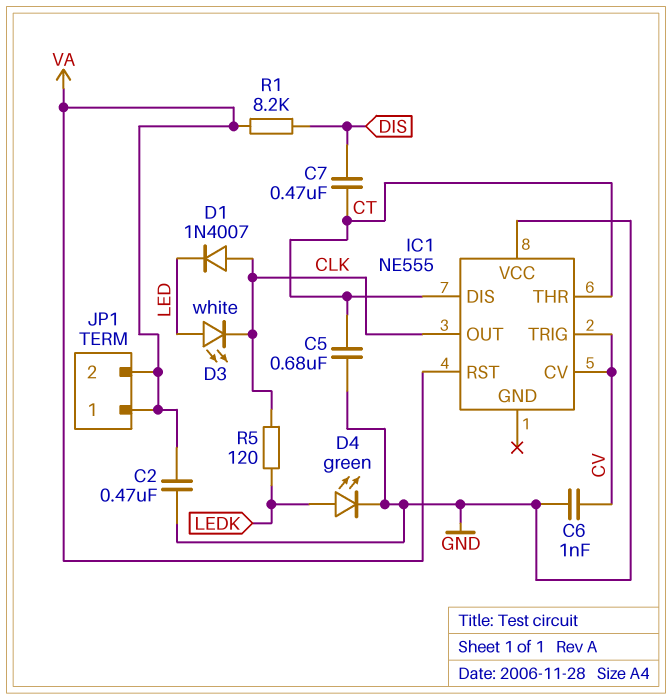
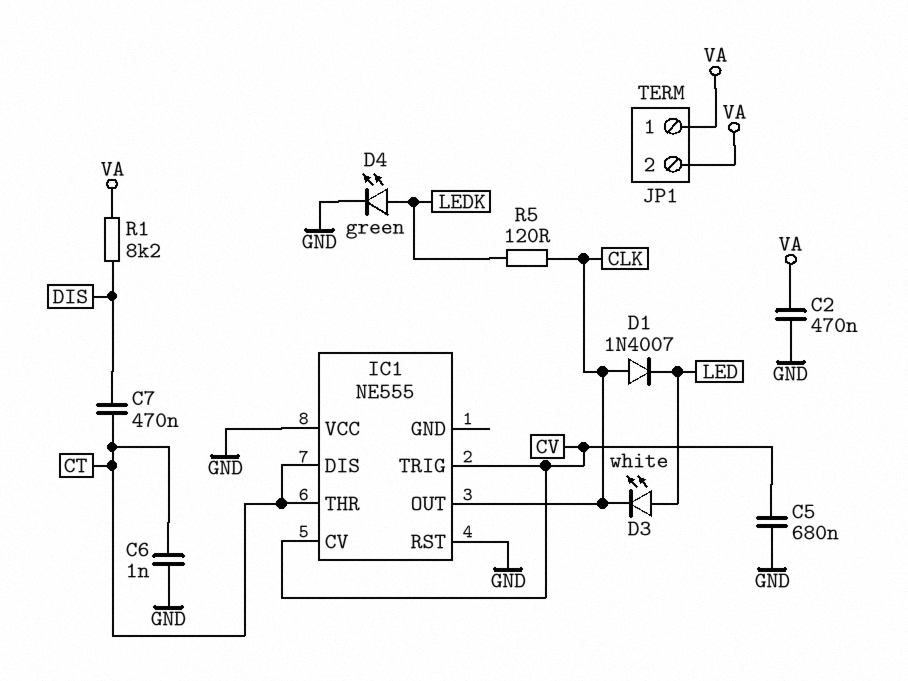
C5: 680nF (CT, GND) -> 680nF (CV, GND)
C6: 1nF (CV, GND) -> 1nF (CT, GND)
IC1 pin RST: VA -> GND

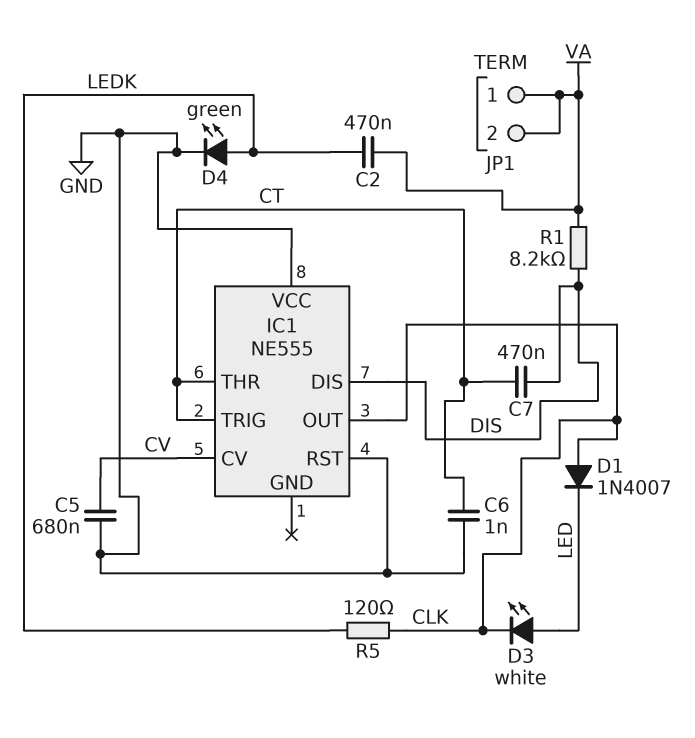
C2: 470nF (GND, VA) -> 470nF (LEDK, VA)
IC1 pin DIS: CT -> DIS
IC1 pin TRIG: CV -> CT

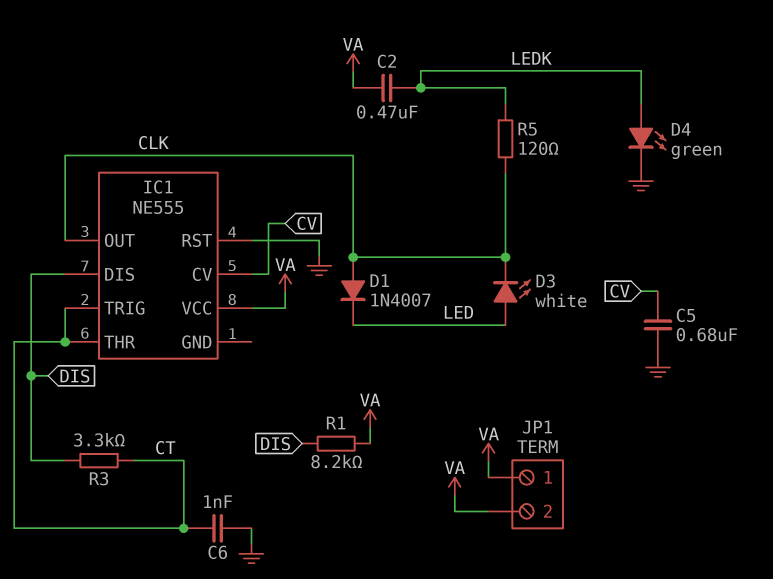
C7: 470nF (CT, DIS) -> none
IC1 pin VCC: GND -> VA
R3: none -> 3.3k (CT, DIS)

